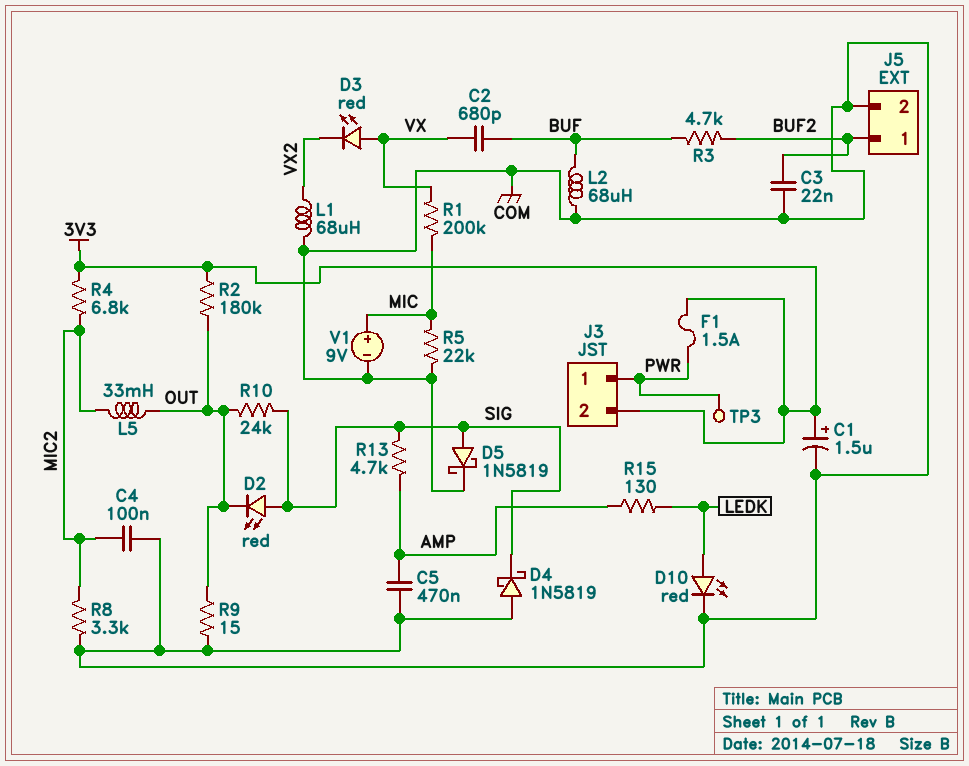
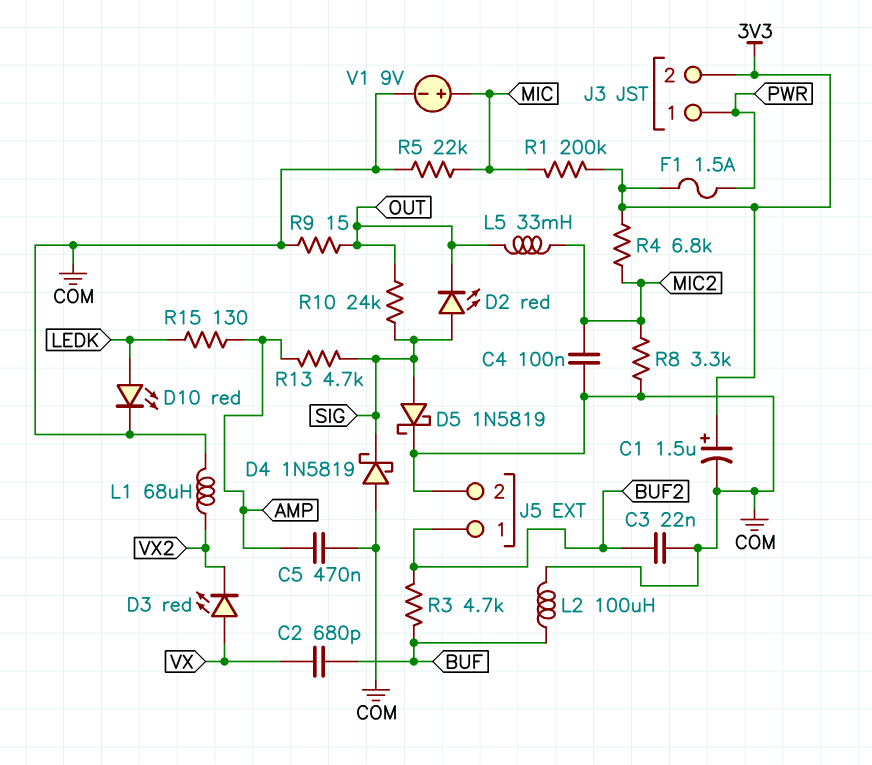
L2: 68uH (BUF, COM) -> 100uH (BUF, COM)
R1: 200k (MIC, VX) -> 200k (3V3, MIC)
R2: 180k (3V3, OUT) -> none
TP3: test point (PWR) -> none

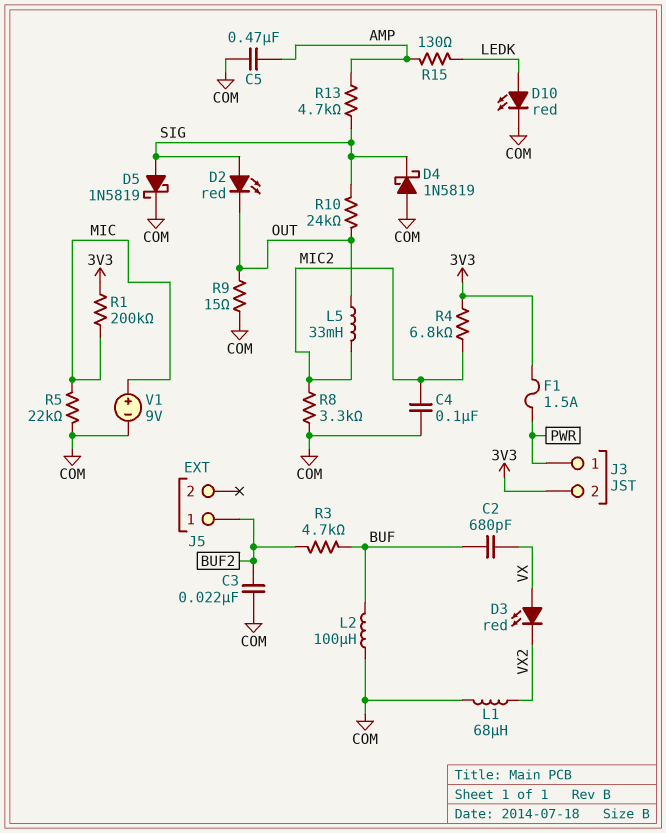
C1: 1.5uF (plus 3V3, minus COM) -> none
J5 pin 2: COM -> none

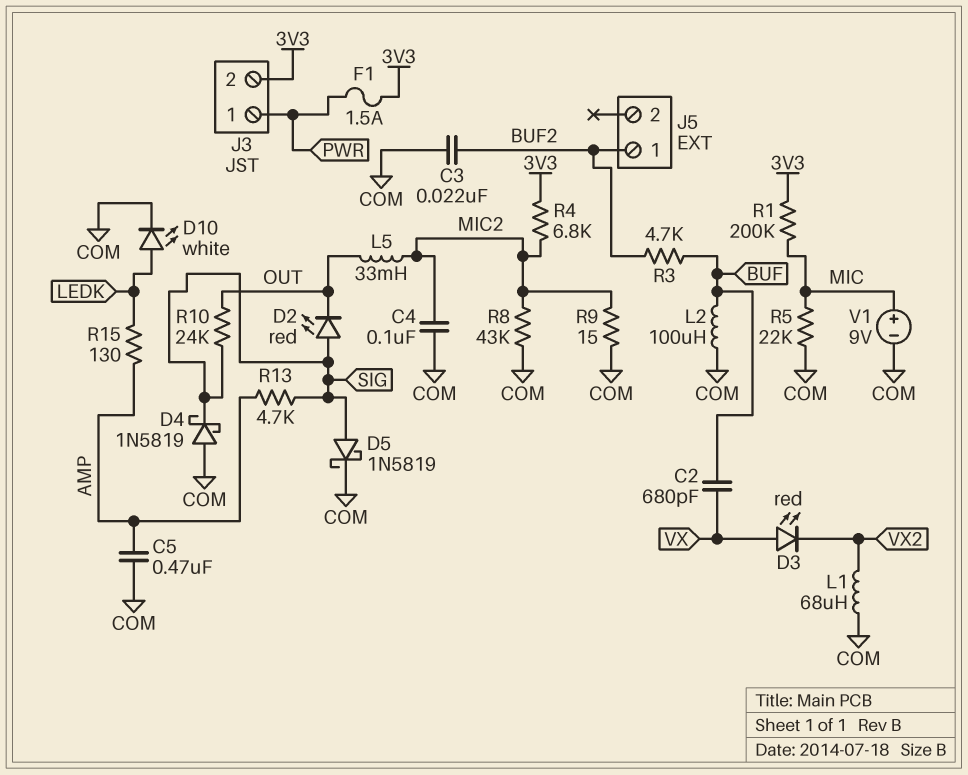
D10: LED red (A LEDK, K COM) -> LED white (A LEDK, K COM)
R8: 3.3k (COM, MIC2) -> 43k (COM, MIC2)
R9: 15 (COM, OUT) -> 15 (COM, MIC2)

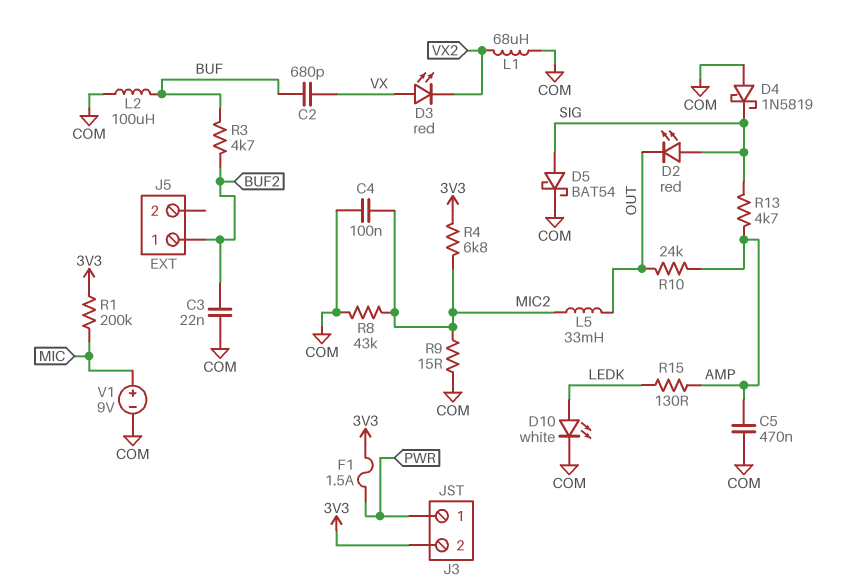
D5: schottky 1N5819 (A SIG, K COM) -> schottky BAT54 (A SIG, K COM)
R5: 22k (COM, MIC) -> none
R10: 24k (OUT, SIG) -> 24k (AMP, OUT)

